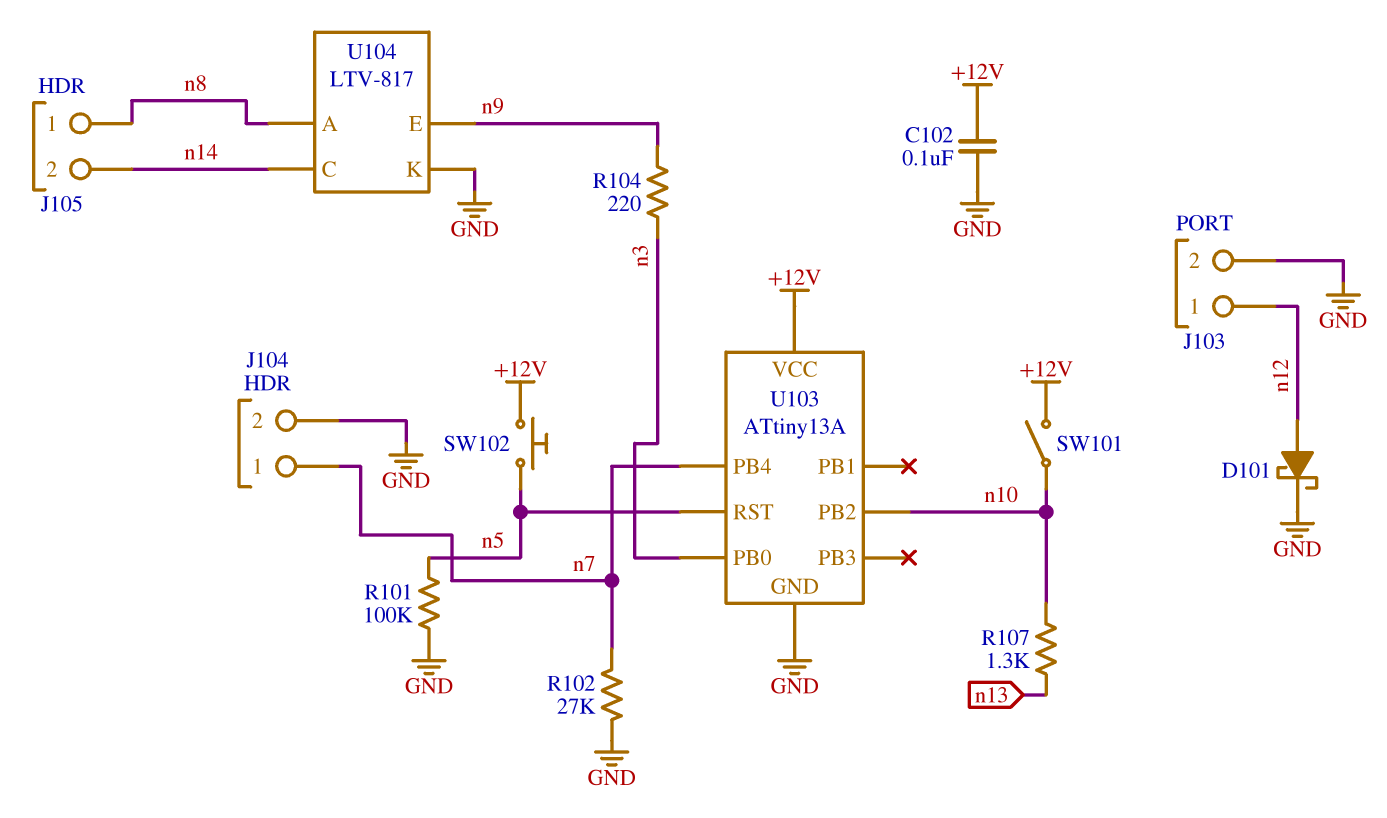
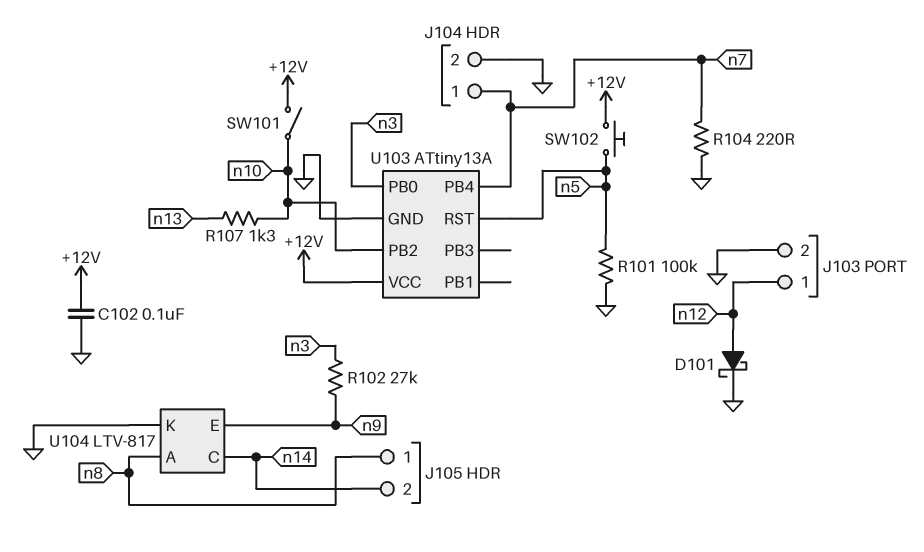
R102: 27k (GND, n7) -> 27k (n3, n9)
R104: 220 (n3, n9) -> 220 (GND, n7)

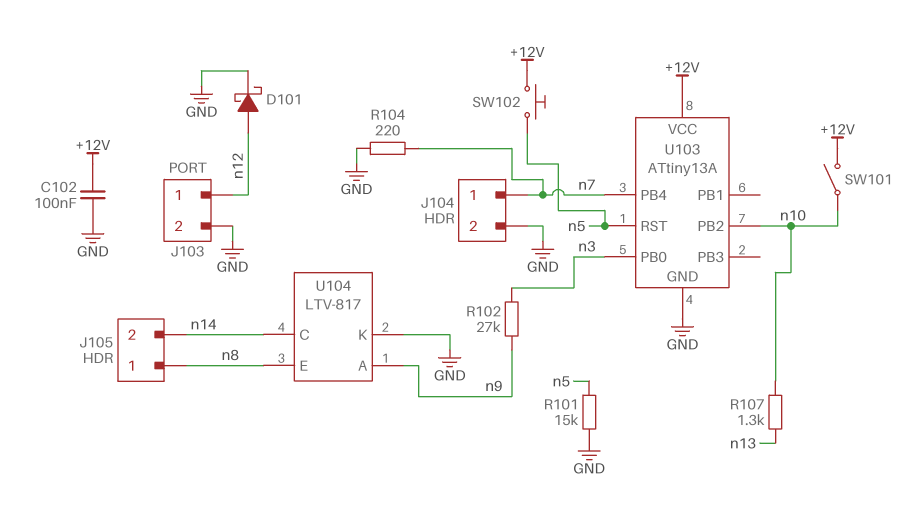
R101: 100k (GND, n5) -> 15k (GND, n5)
U104 pin A: n8 -> n9
U104 pin E: n9 -> n8

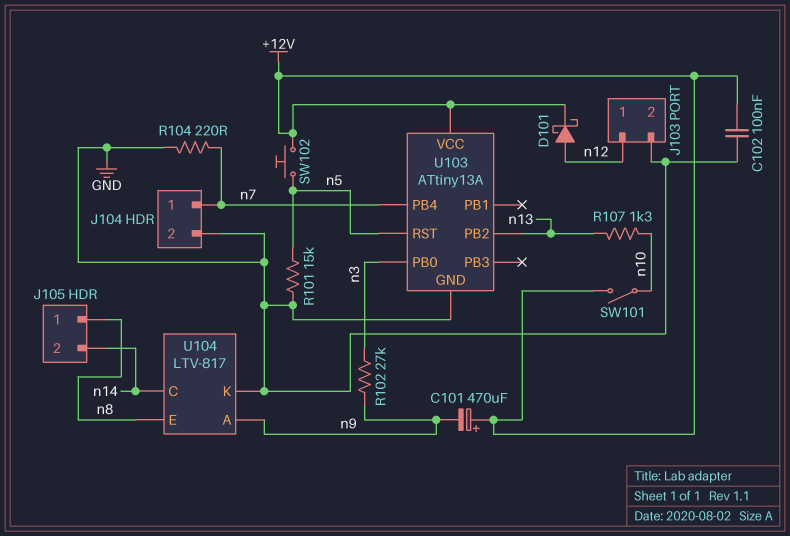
C101: none -> 470uF (plus +12V, minus n9)
D101: schottky (A n12, K GND) -> schottky (A n12, K +12V)
U103 pin PB2: n10 -> n13

